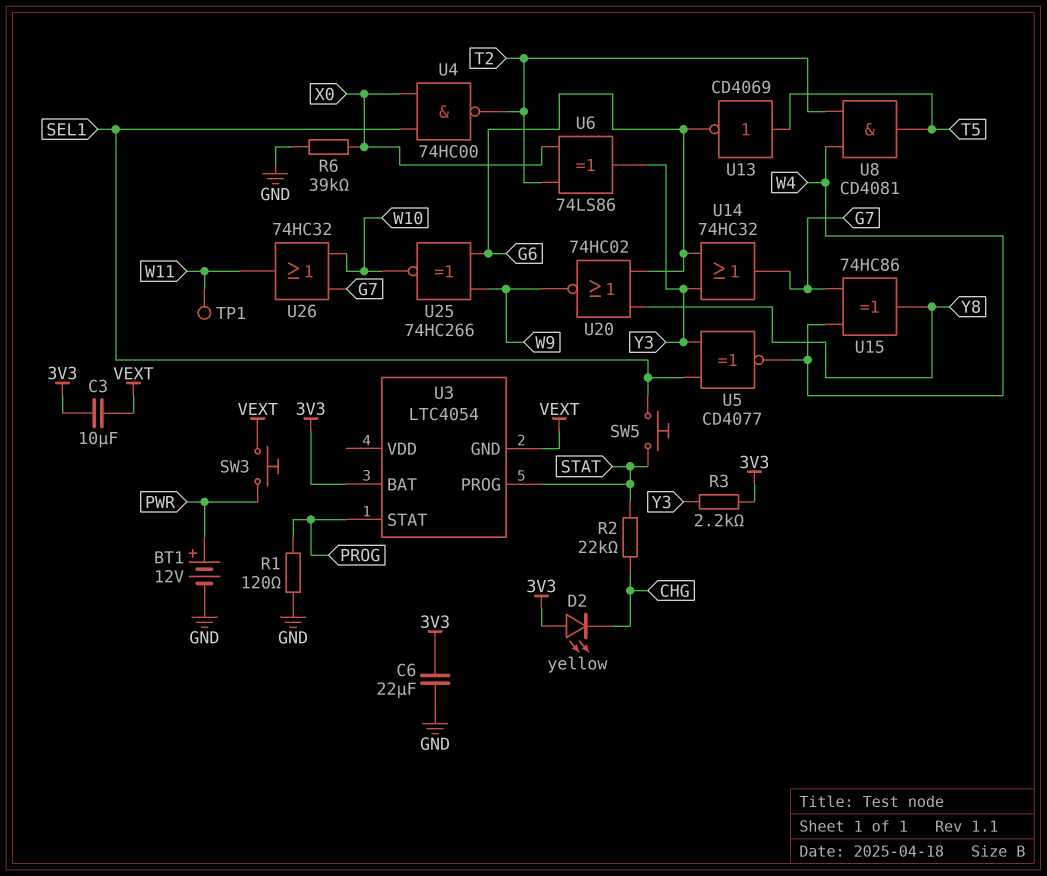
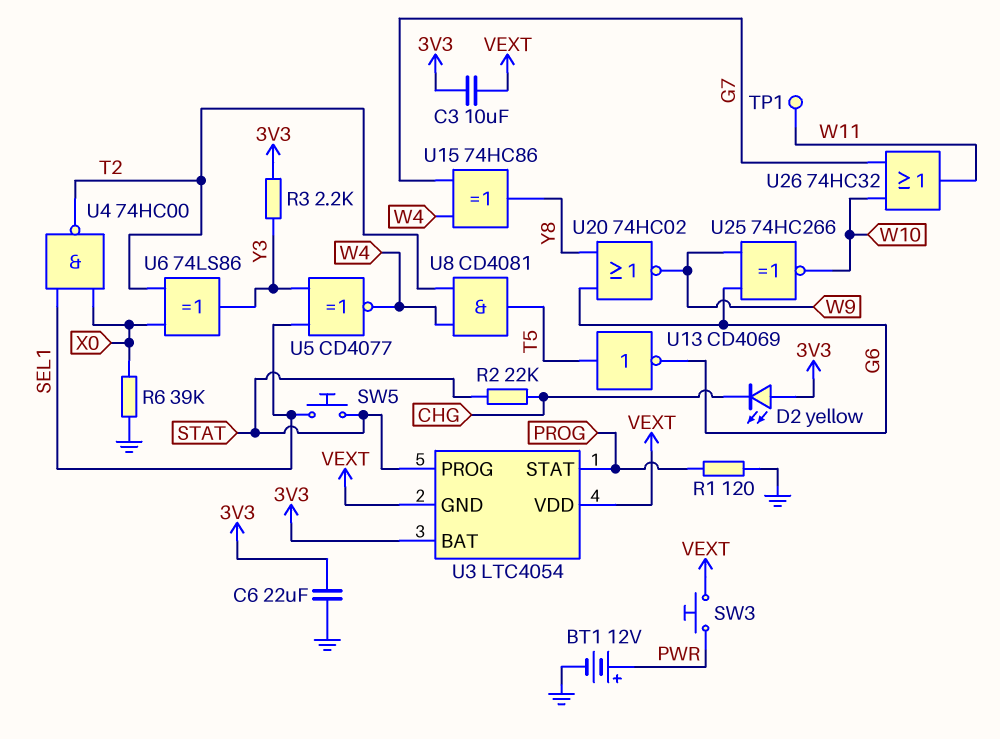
U3 pin VDD: none -> VEXT
U14: OR 74HC32 (in G6, in Y3, out G7) -> none

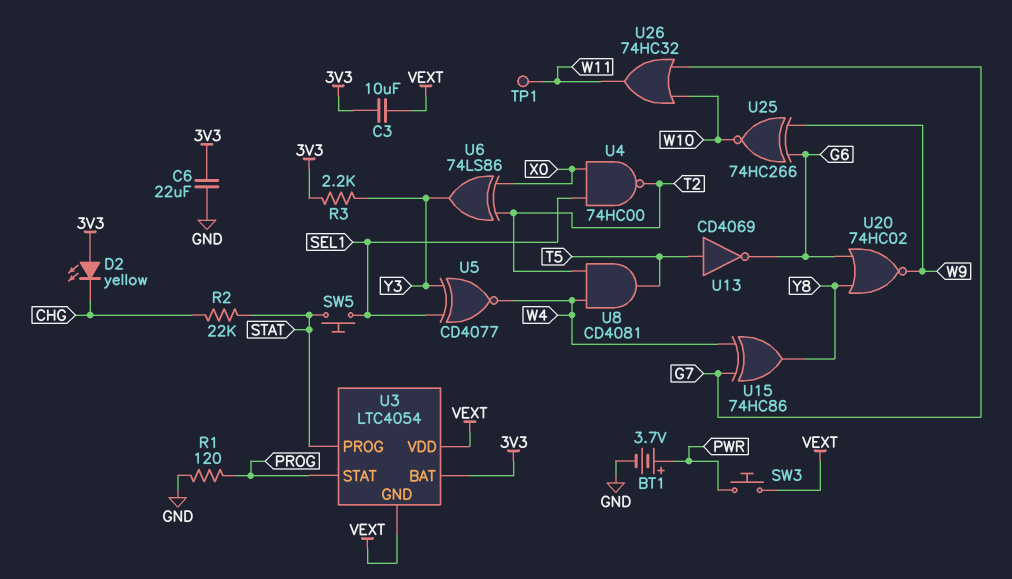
BT1: 12V (plus PWR, minus GND) -> 3.7V (plus PWR, minus GND)
R6: 39k (GND, X0) -> none

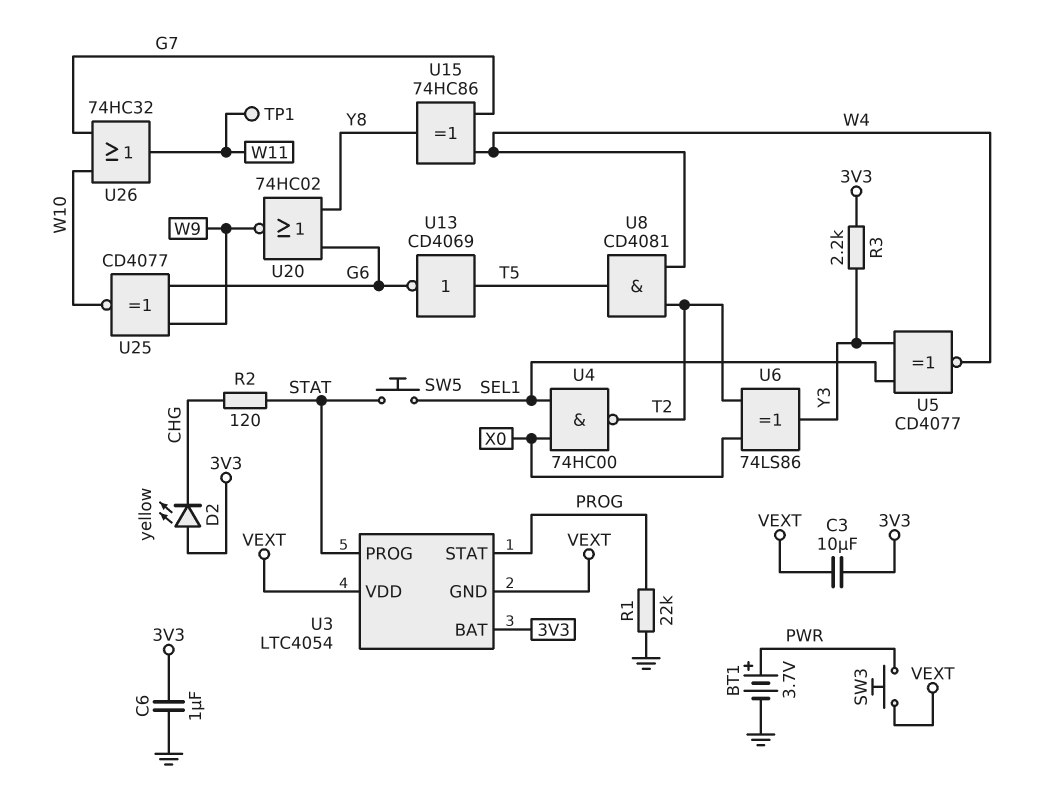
C6: 22uF (3V3, GND) -> 1uF (3V3, GND)
R1: 120 (GND, PROG) -> 22k (GND, PROG)
R2: 22k (CHG, STAT) -> 120 (CHG, STAT)
U25: XNOR 74HC266 (in G6, in W9, out W10) -> XNOR CD4077 (in G6, in W9, out W10)

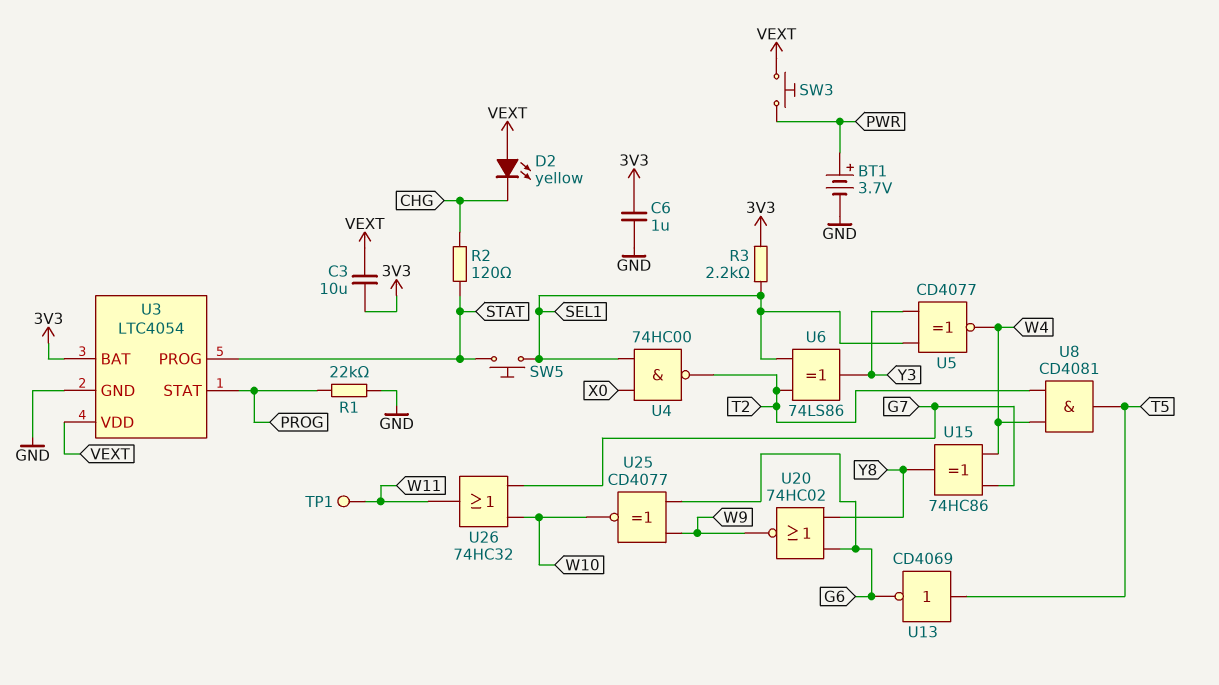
D2: LED yellow (A 3V3, K CHG) -> LED yellow (A VEXT, K CHG)
R3: 2.2k (3V3, Y3) -> 2.2k (3V3, SEL1)
U3 pin GND: VEXT -> GND
U6: XOR 74LS86 (in T2, in X0, out Y3) -> XOR 74LS86 (in SEL1, in T2, out Y3)

